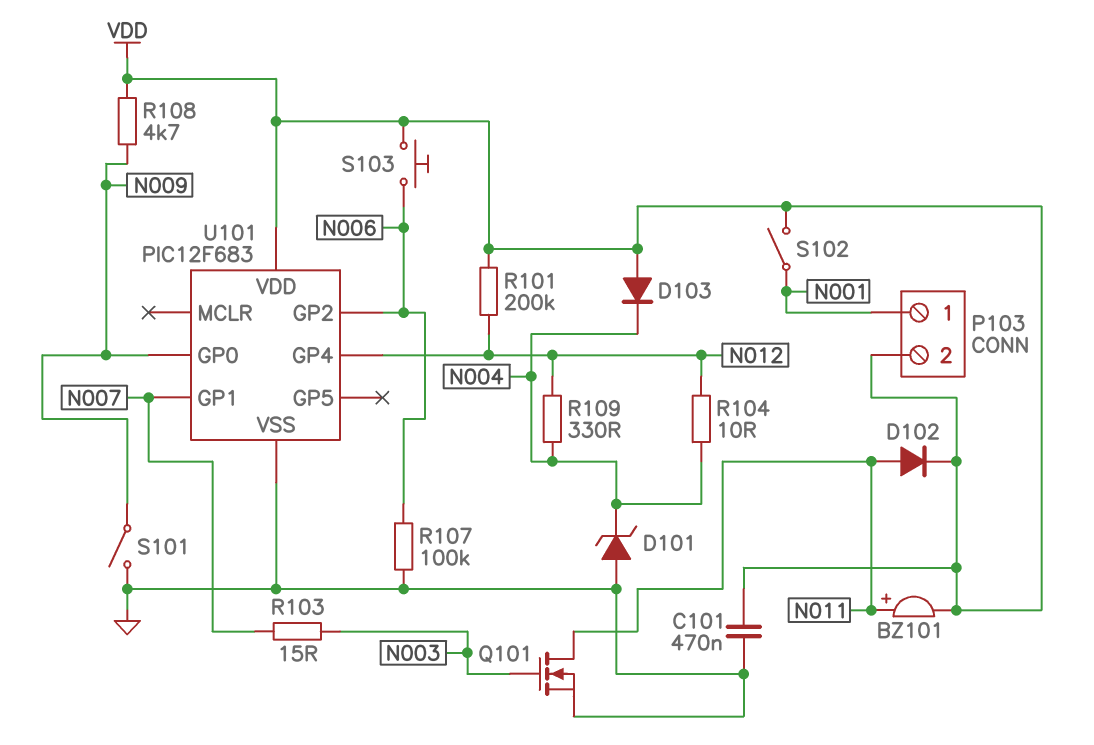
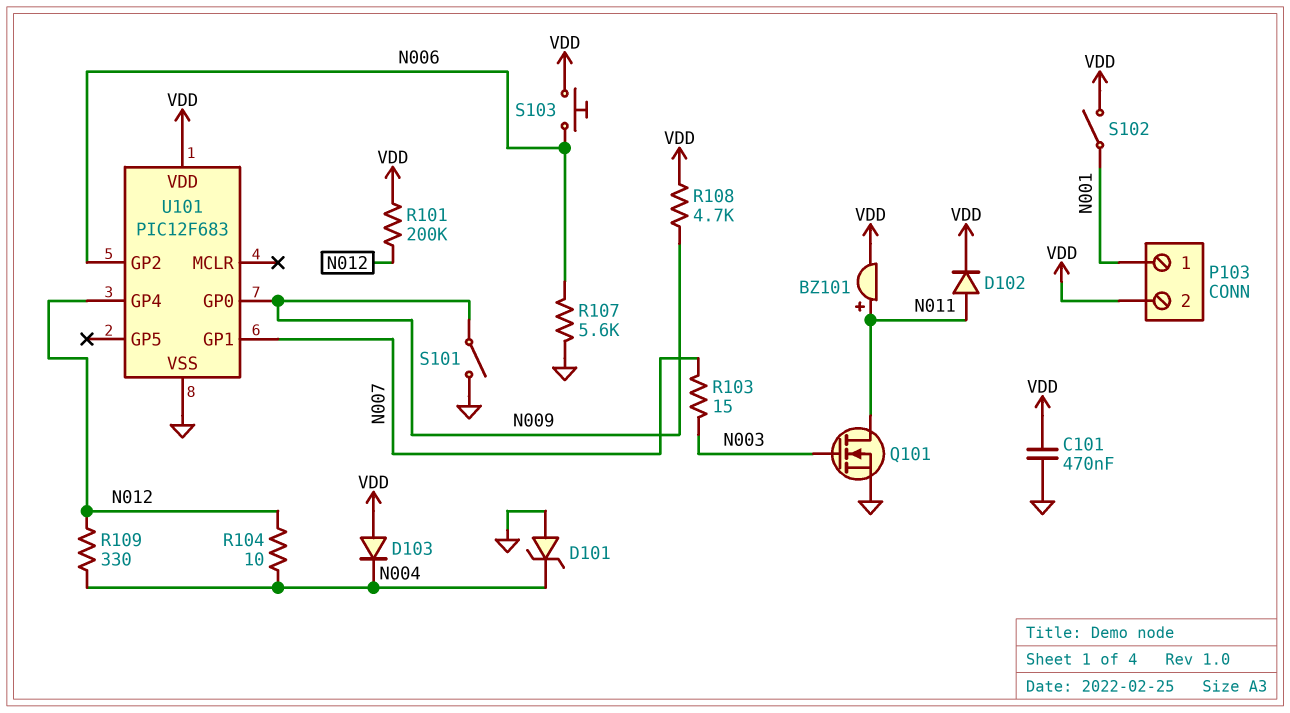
R107: 100k (GND, N006) -> 5.6k (GND, N006)

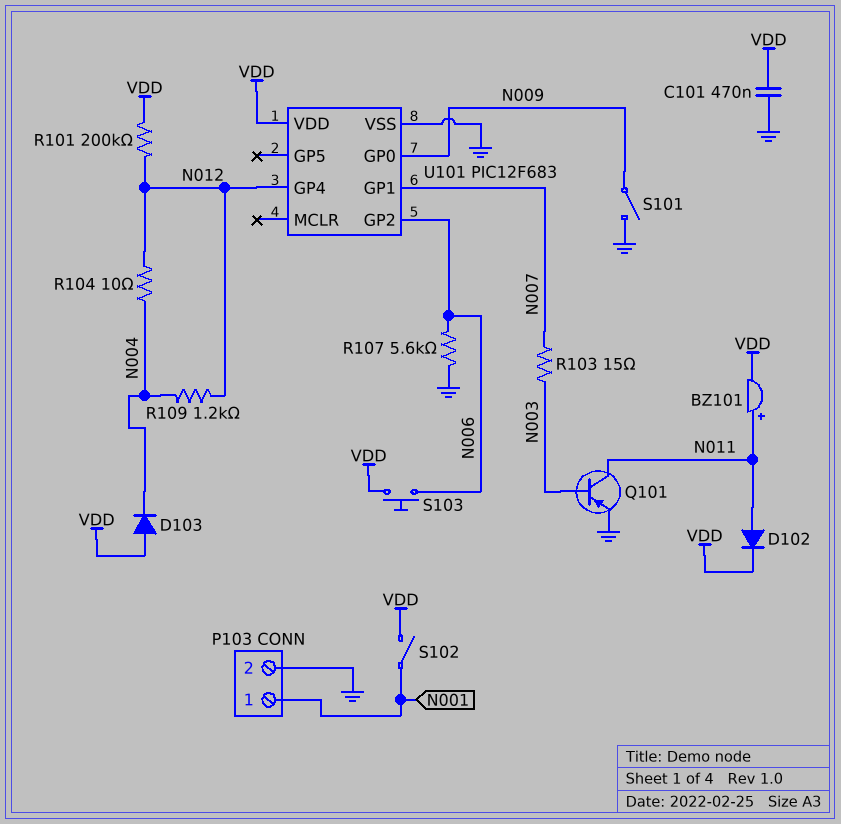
D101: zener (A GND, K N004) -> none
P103 pin 2: VDD -> GND
Q101: NMOS (G N003, D N011, S GND) -> PNP (B N003, C N011, E GND)
R108: 4.7k (N009, VDD) -> none
R109: 330 (N004, N012) -> 1.2k (N004, N012)

